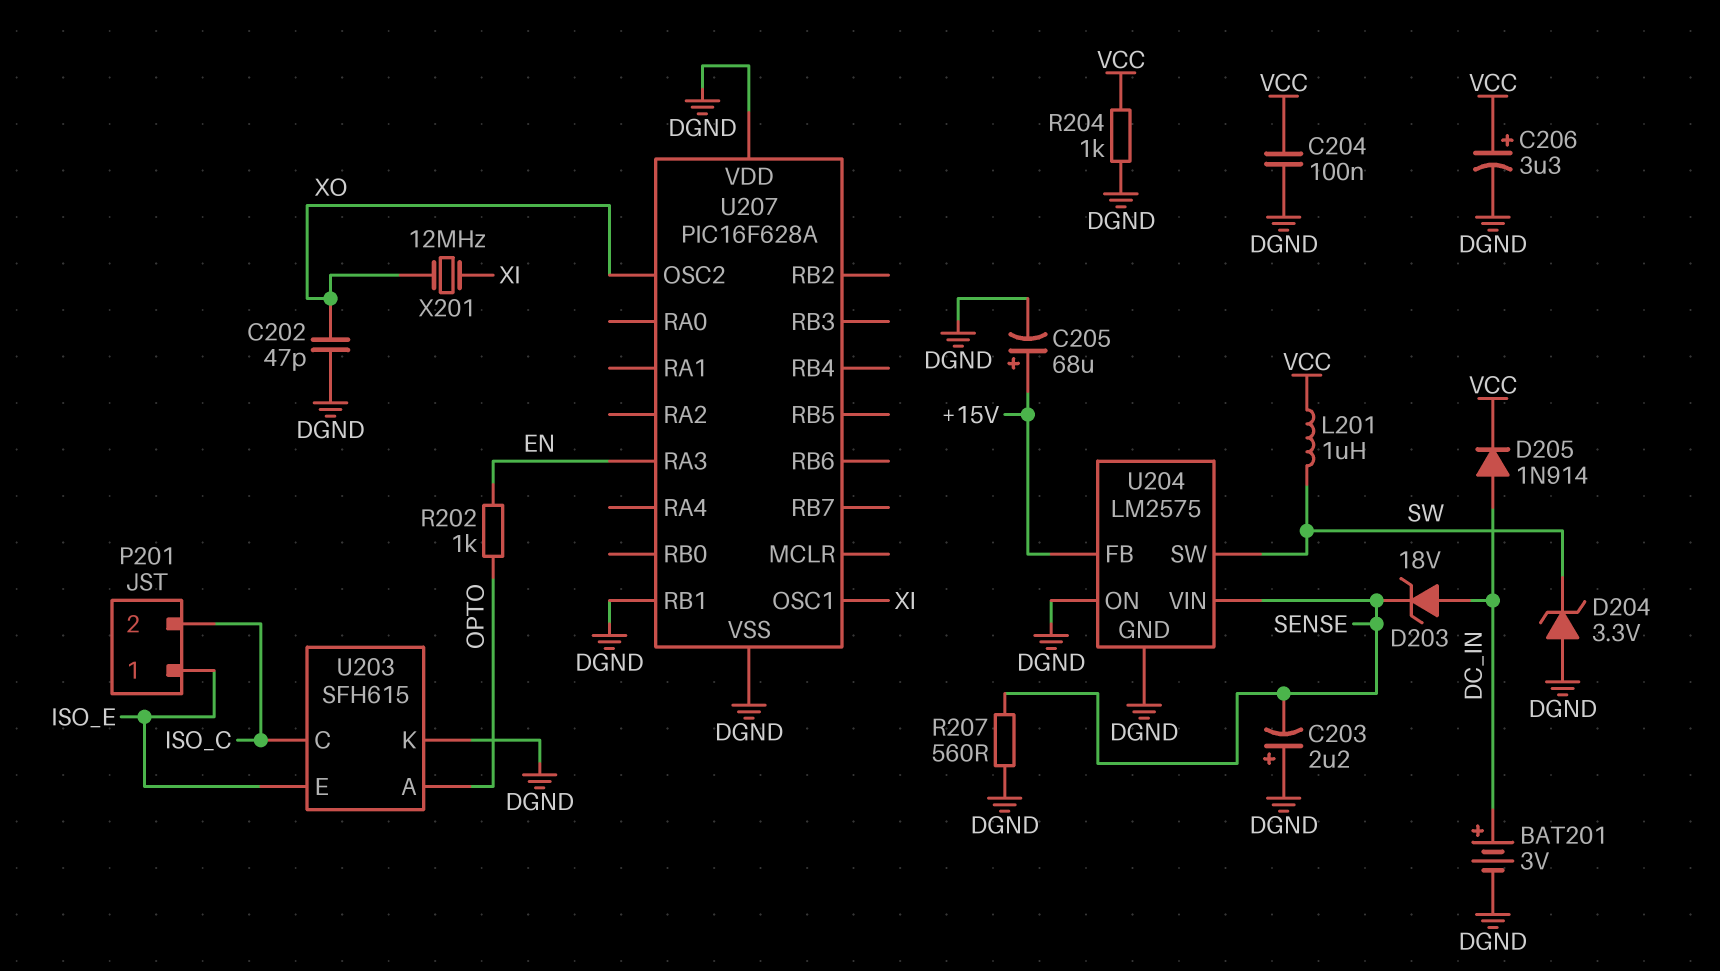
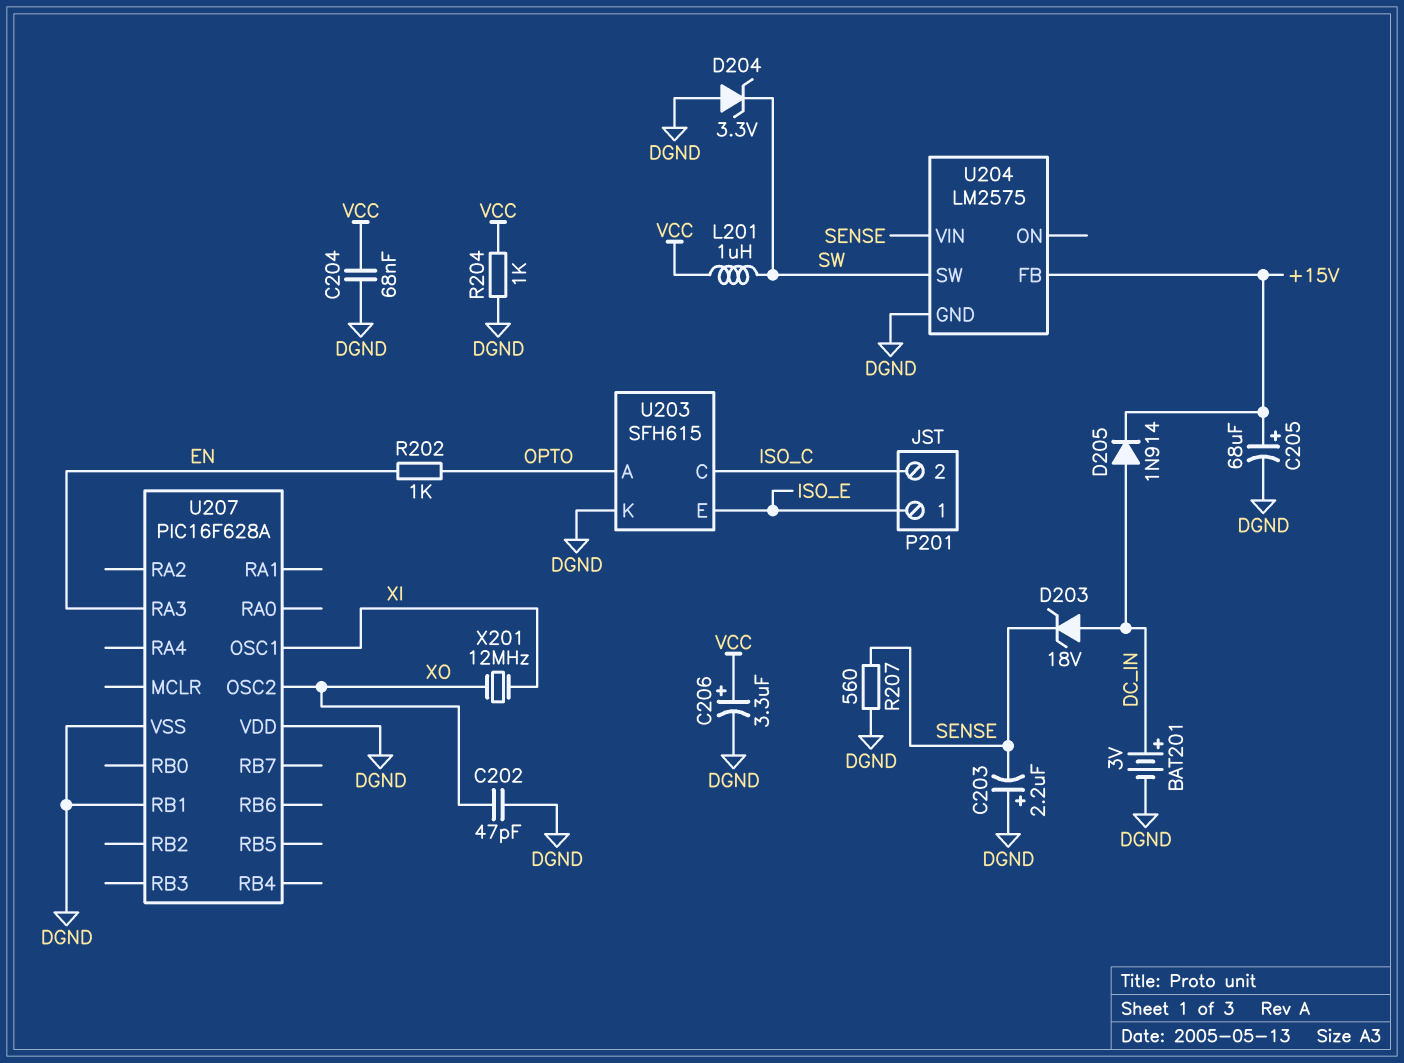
C204: 100nF (DGND, VCC) -> 68nF (DGND, VCC)
D205: diode 1N914 (A DC_IN, K VCC) -> diode 1N914 (A DC_IN, K +15V)
U204 pin ON: DGND -> none

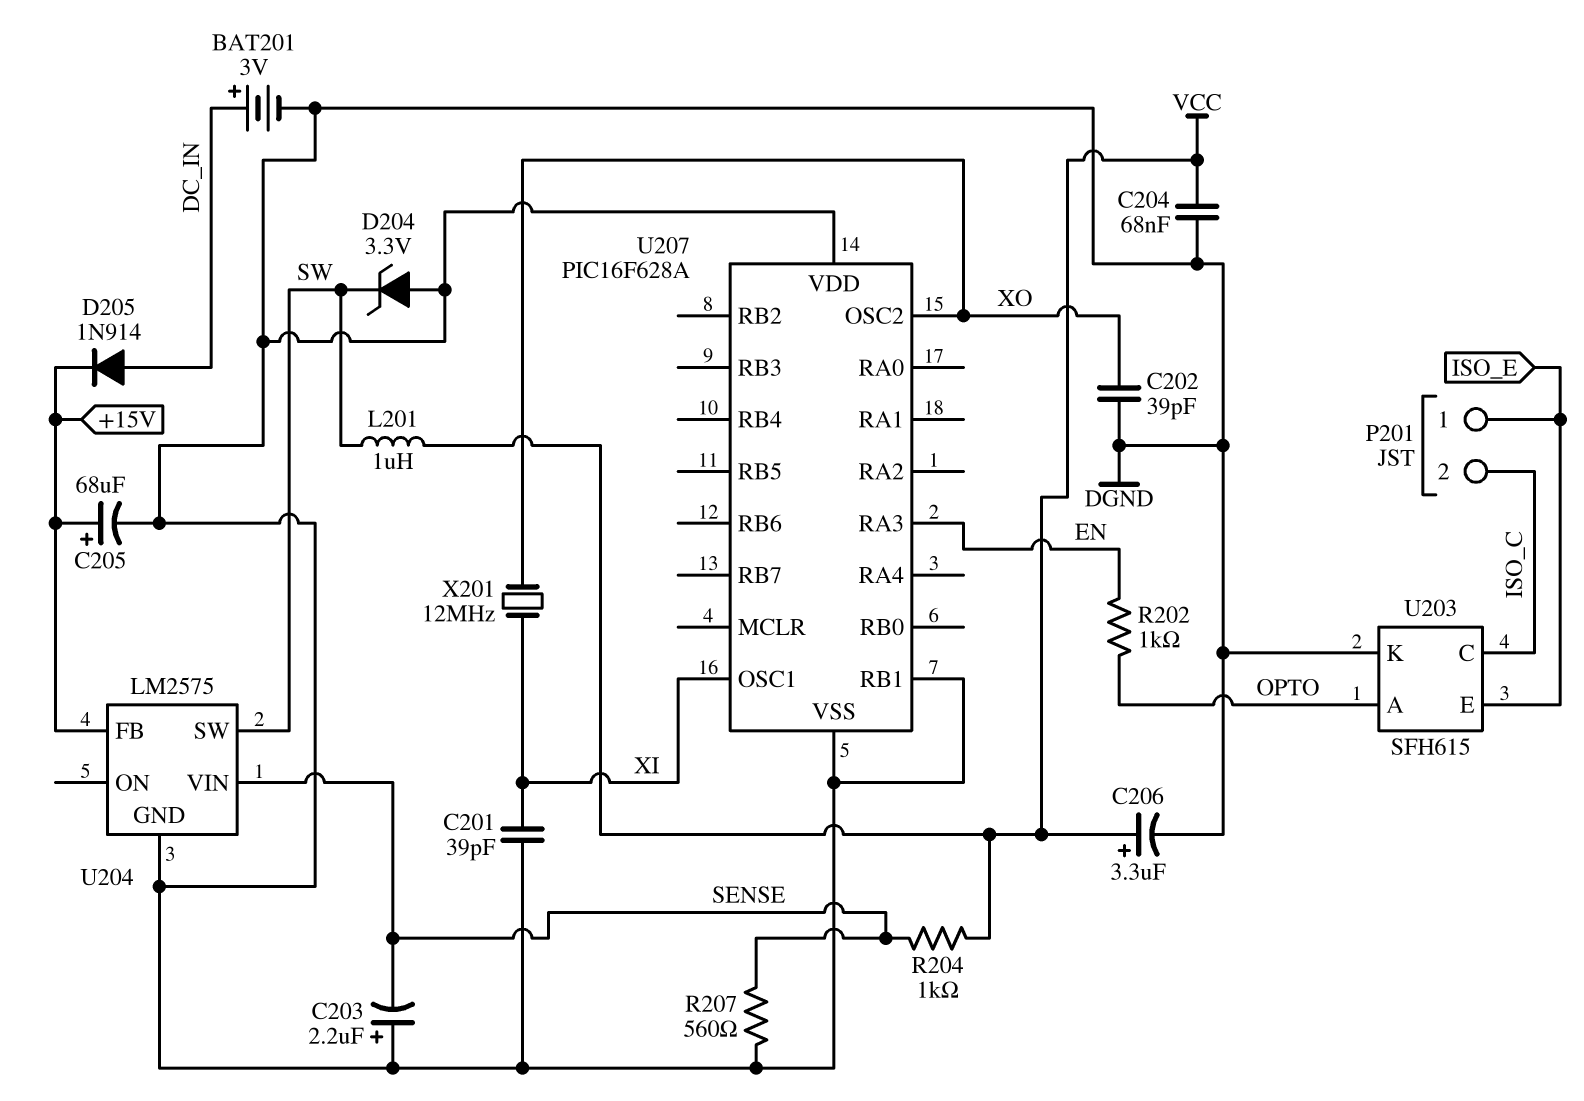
C201: none -> 39pF (DGND, XI)
C202: 47pF (DGND, XO) -> 39pF (DGND, XO)
D203: zener 18V (A DC_IN, K SENSE) -> none
R204: 1k (DGND, VCC) -> 1k (SENSE, VCC)

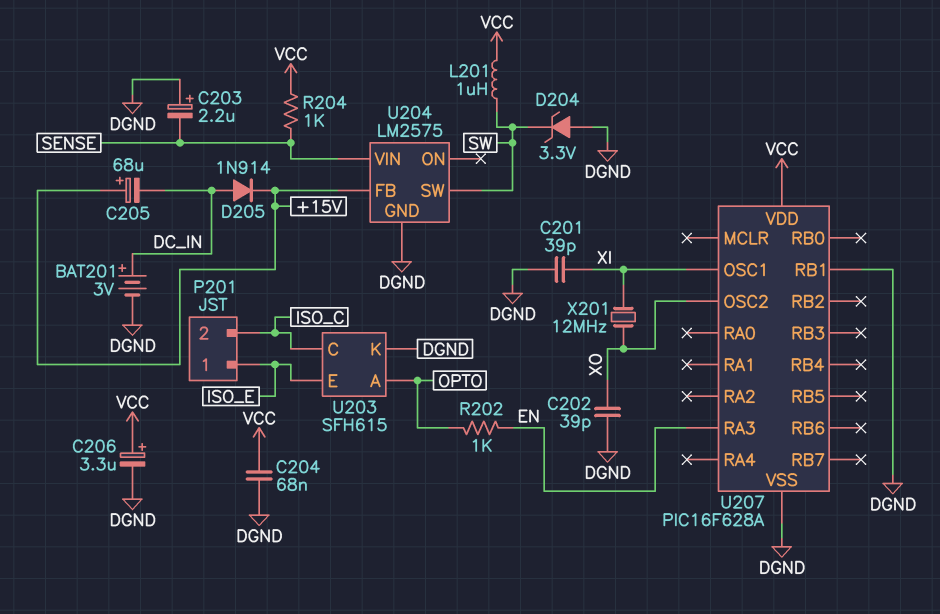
C205: 68uF (plus +15V, minus DGND) -> 68uF (plus +15V, minus DC_IN)
R207: 560 (DGND, SENSE) -> none
U207 pin VDD: DGND -> VCC

